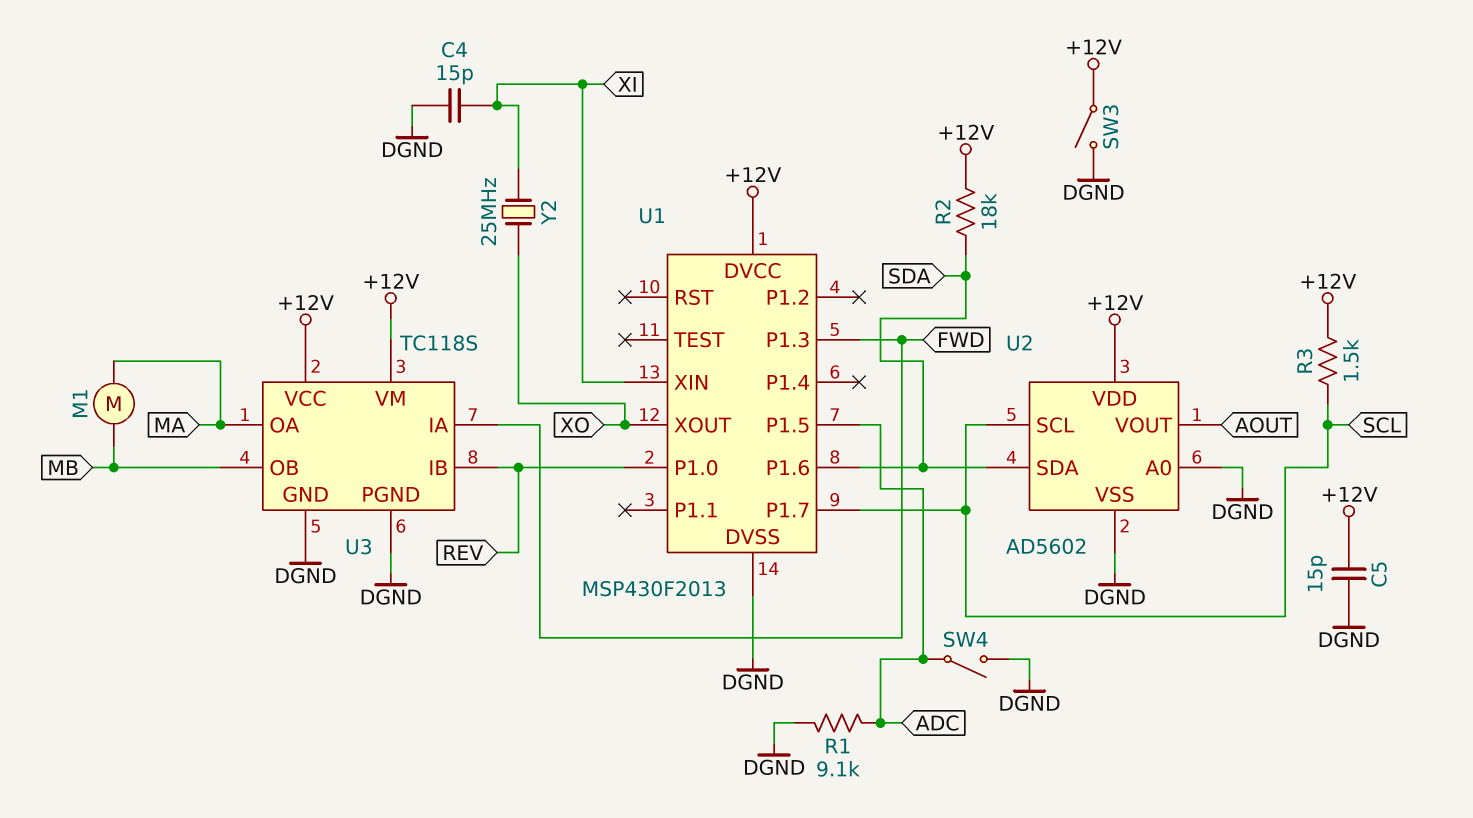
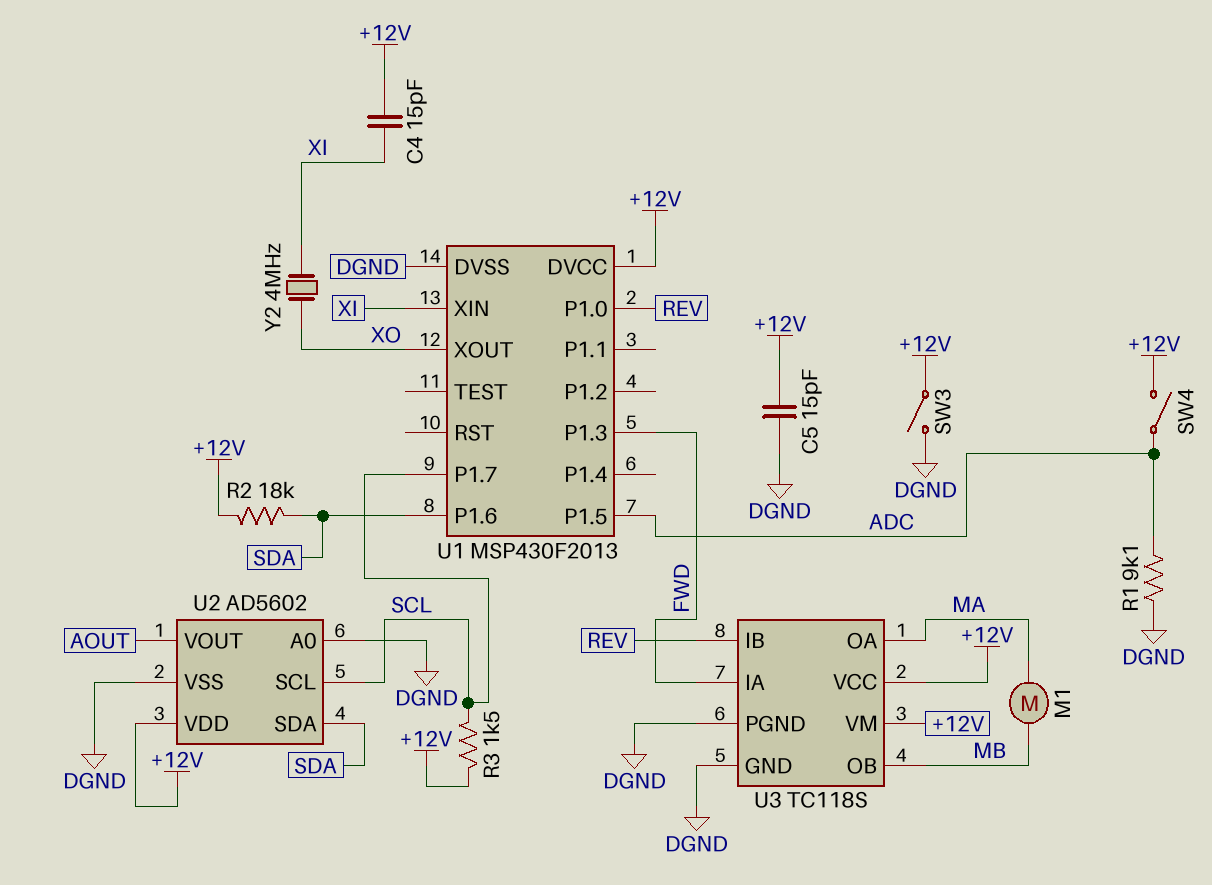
C4: 15pF (DGND, XI) -> 15pF (+12V, XI)
SW4: switch (ADC, DGND) -> switch (+12V, ADC)
Y2: 25MHz (XI, XO) -> 4MHz (XI, XO)

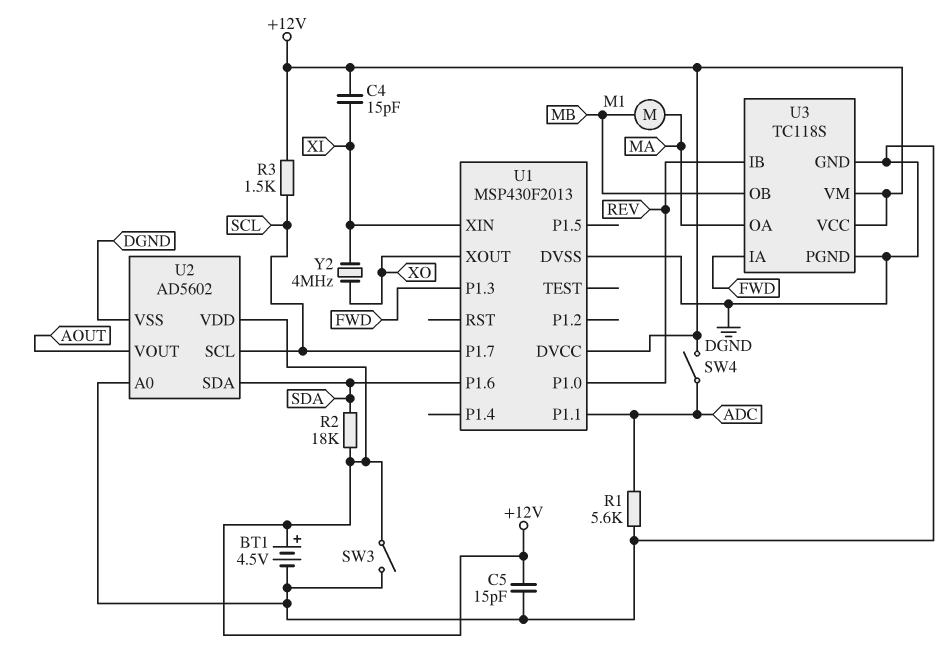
BT1: none -> 4.5V (plus +12V, minus DGND)
R1: 9.1k (ADC, DGND) -> 5.6k (ADC, DGND)
U1 pin P1.1: none -> ADC
U1 pin P1.5: ADC -> none

